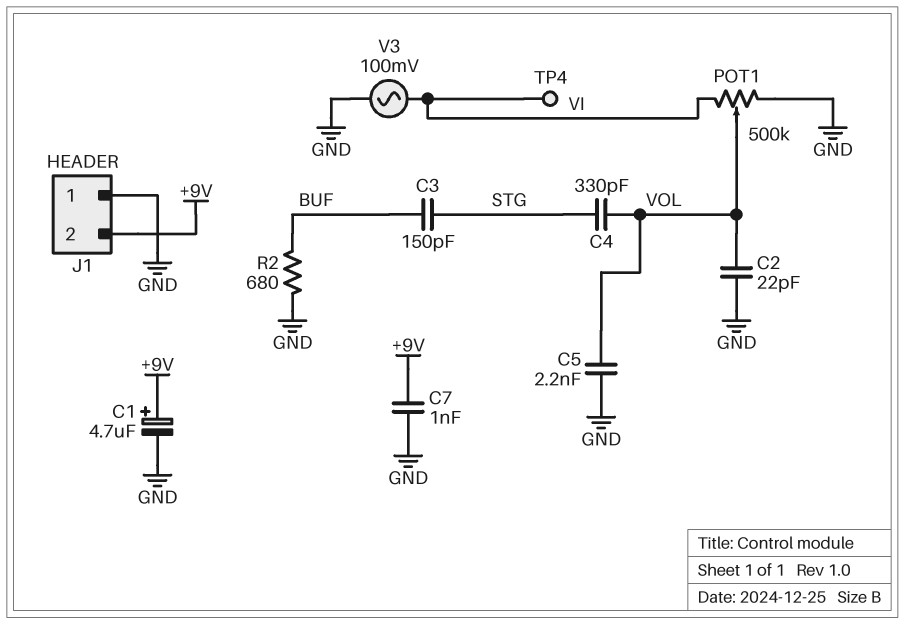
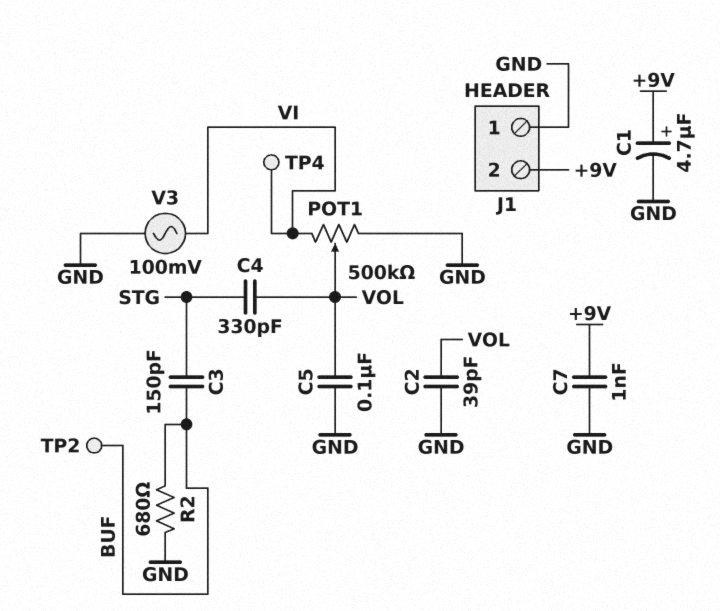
C2: 22pF (GND, VOL) -> 39pF (GND, VOL)
C5: 2.2nF (GND, VOL) -> 100nF (GND, VOL)
TP2: none -> test point (BUF)

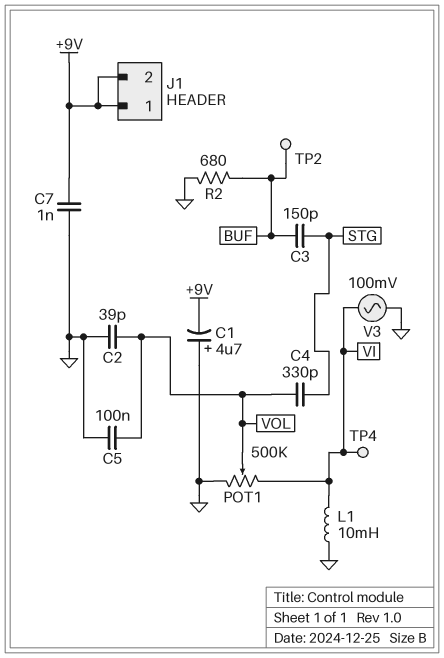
C1: 4.7uF (plus +9V, minus GND) -> 4.7uF (plus GND, minus +9V)
J1 pin 1: GND -> +9V
L1: none -> 10mH (GND, VI)

